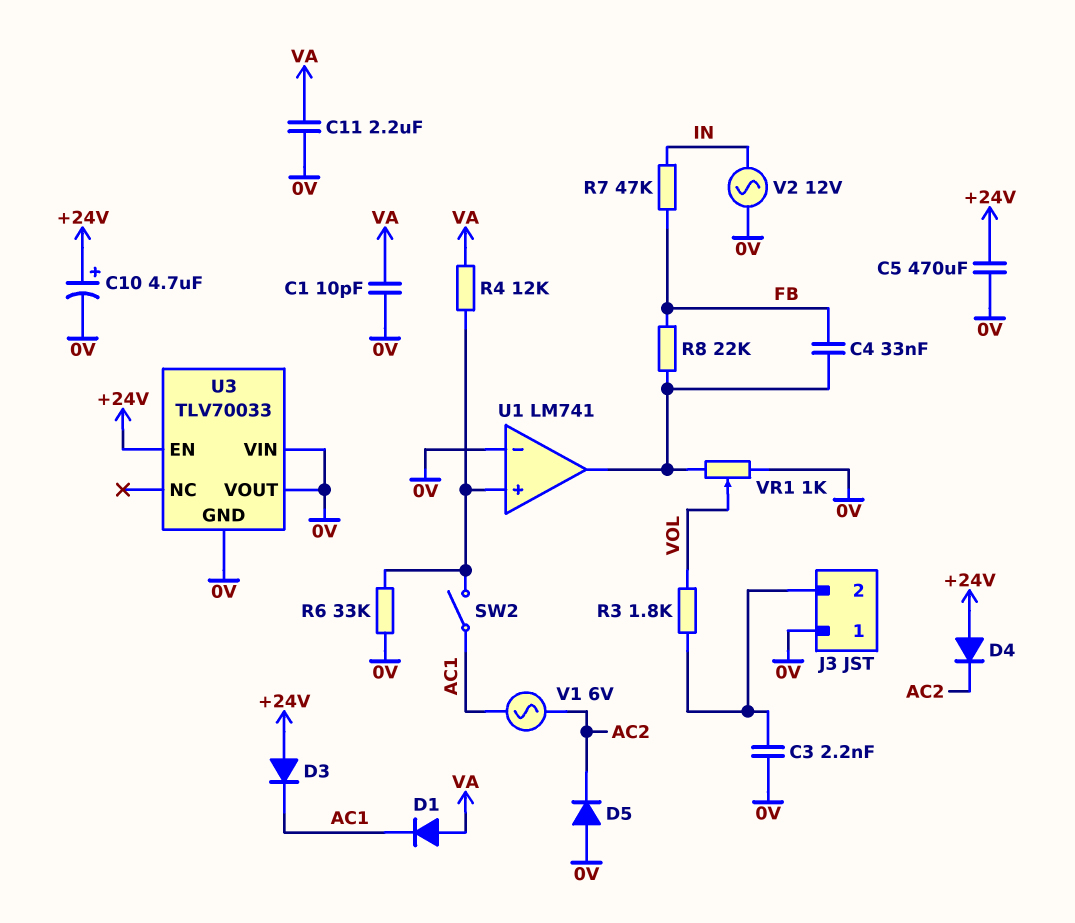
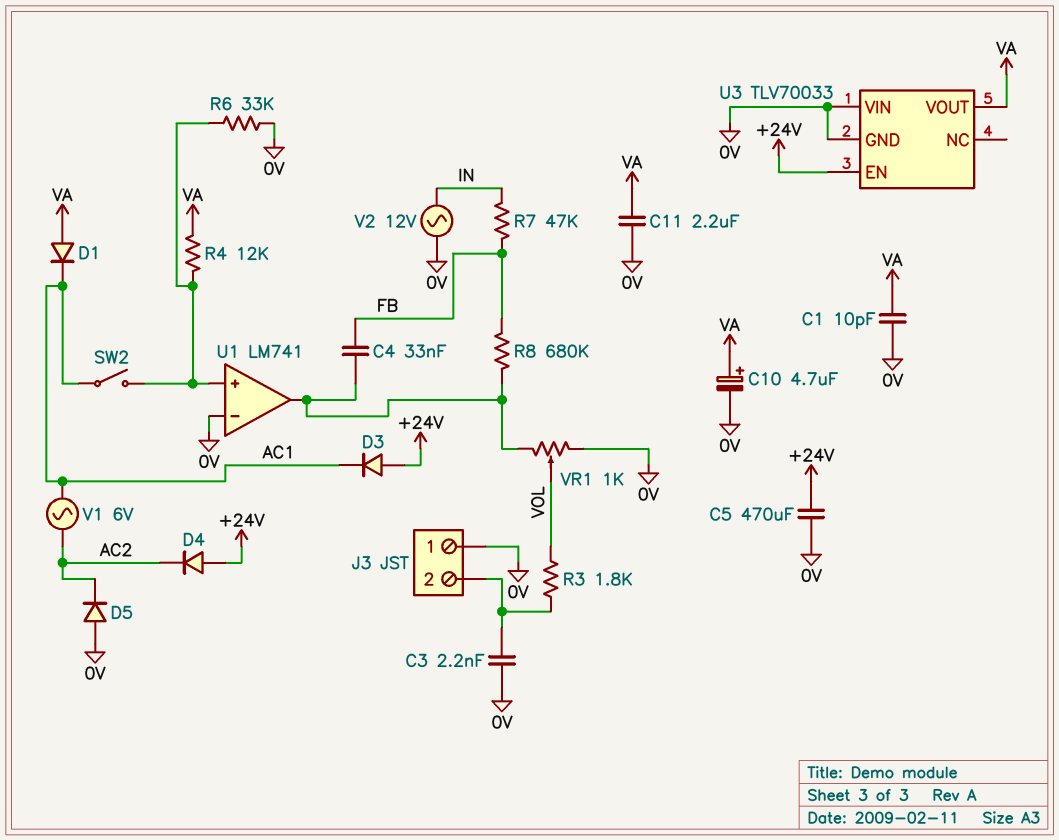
C10: 4.7uF (plus +24V, minus 0V) -> 4.7uF (plus VA, minus 0V)
R8: 22k (FB, U1/out) -> 680k (FB, U1/out)
U3 pin VOUT: 0V -> VA

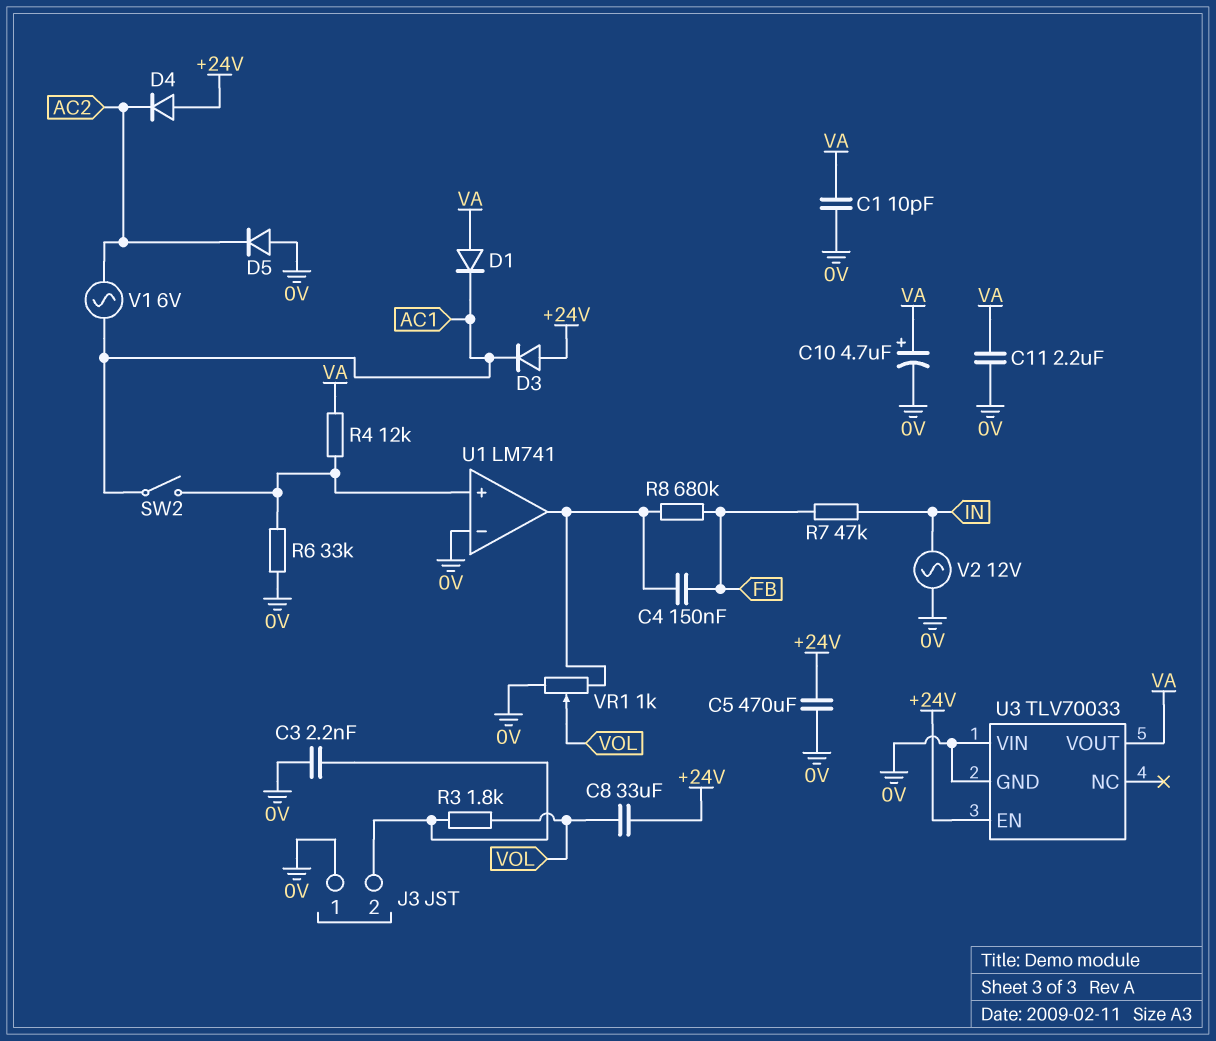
C4: 33nF (FB, U1/out) -> 150nF (FB, U1/out)
C8: none -> 33uF (+24V, VOL)

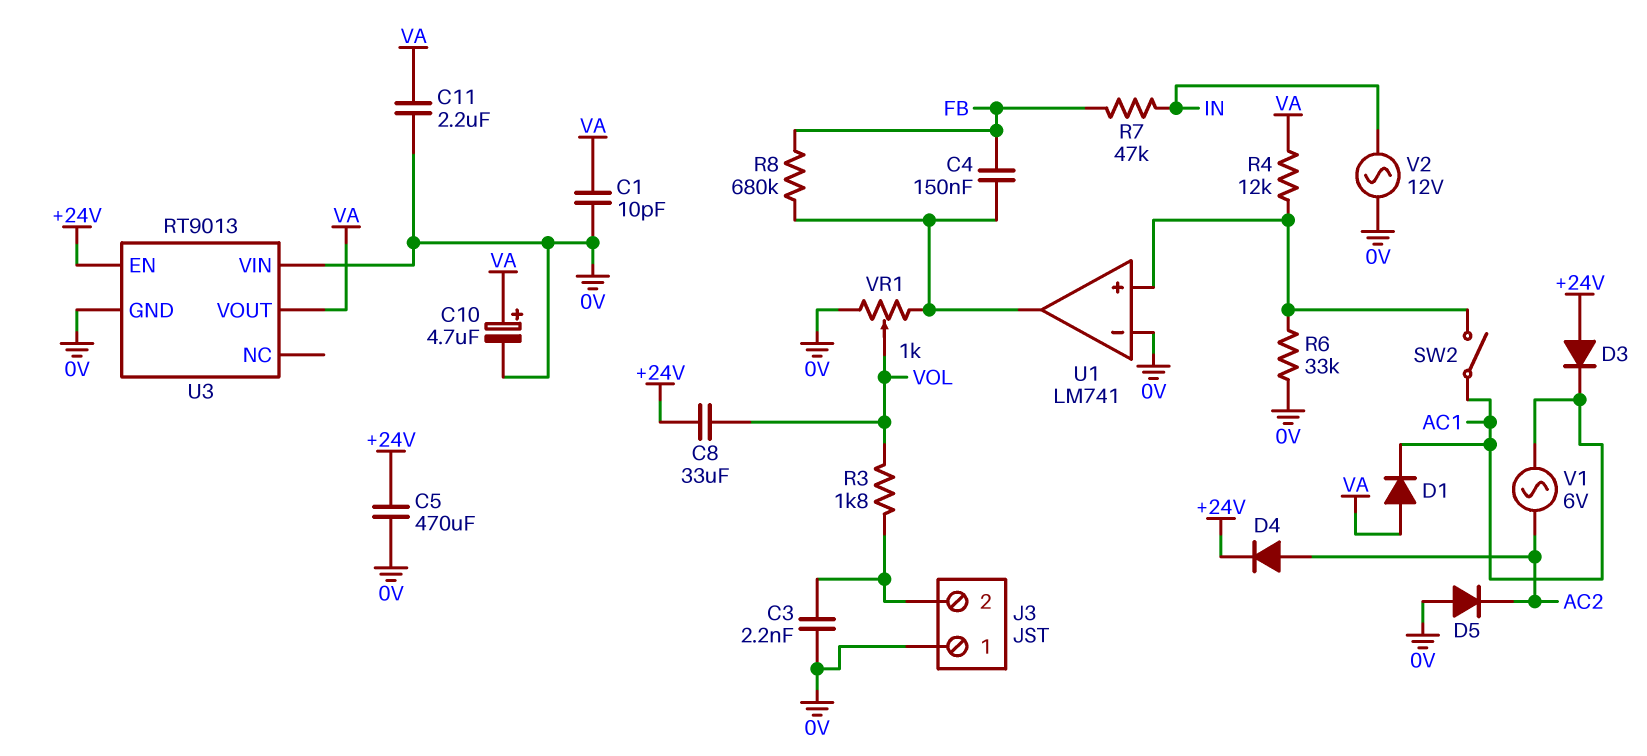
D4: diode (A +24V, K AC2) -> diode (A AC2, K +24V)
U3: TLV70033 -> RT9013

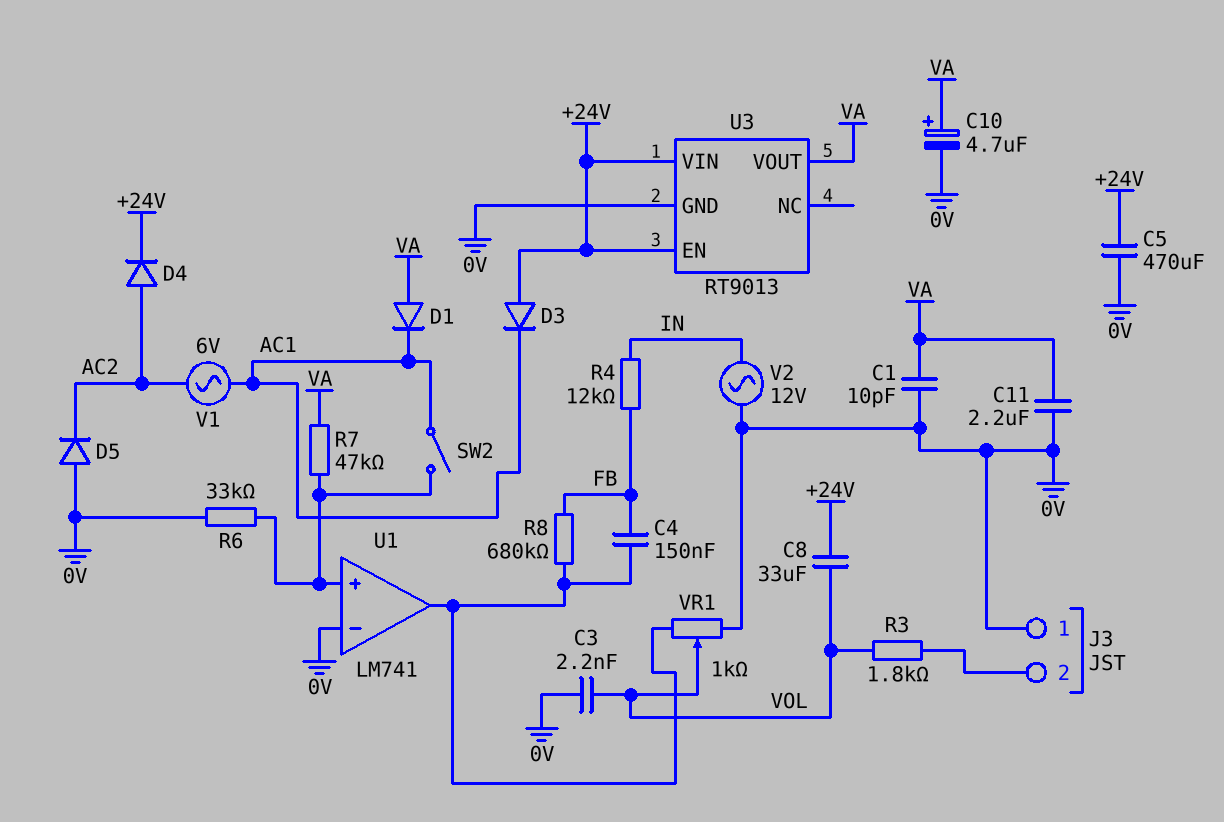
C3: 2.2nF (0V, J3/2) -> 2.2nF (0V, VOL)
R4: 12k (U1/in+, VA) -> 12k (FB, IN)
R7: 47k (FB, IN) -> 47k (U1/in+, VA)
U3 pin VIN: 0V -> +24V

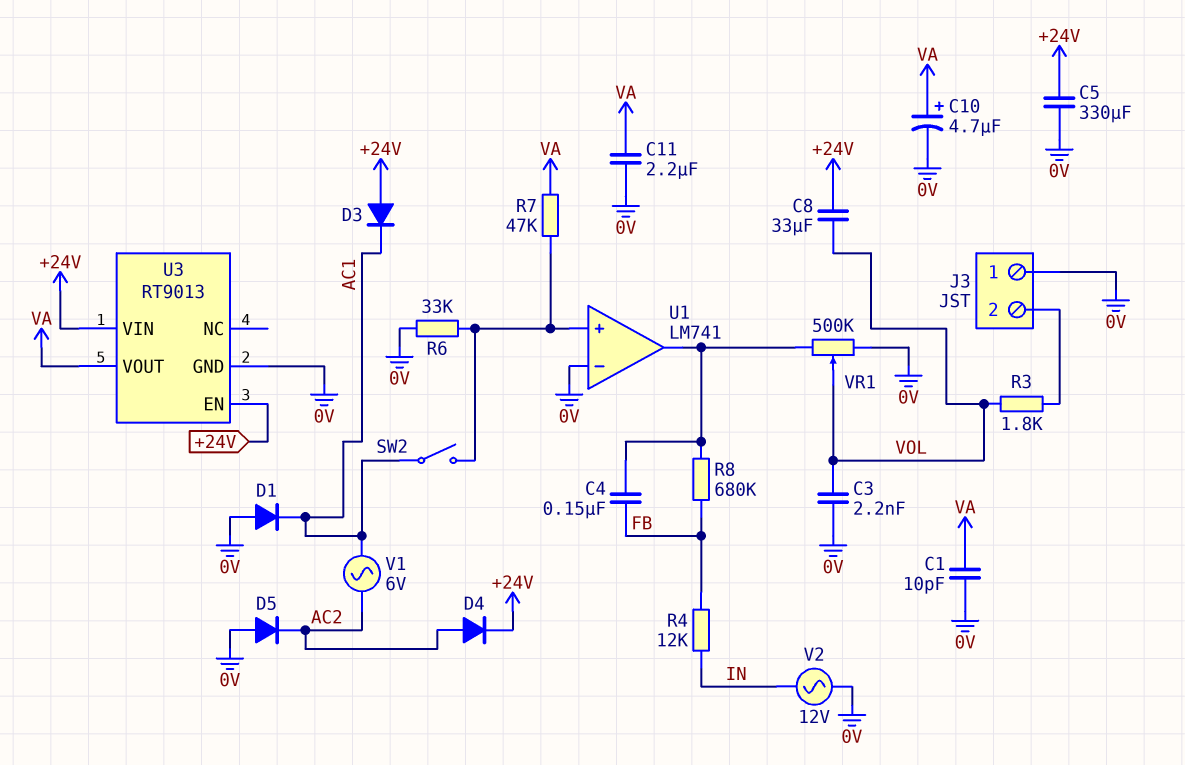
C5: 470uF (+24V, 0V) -> 330uF (+24V, 0V)
D1: diode (A VA, K AC1) -> diode (A 0V, K AC1)
VR1: 1k (0V, U1/out, wiper VOL) -> 500k (0V, U1/out, wiper VOL)

